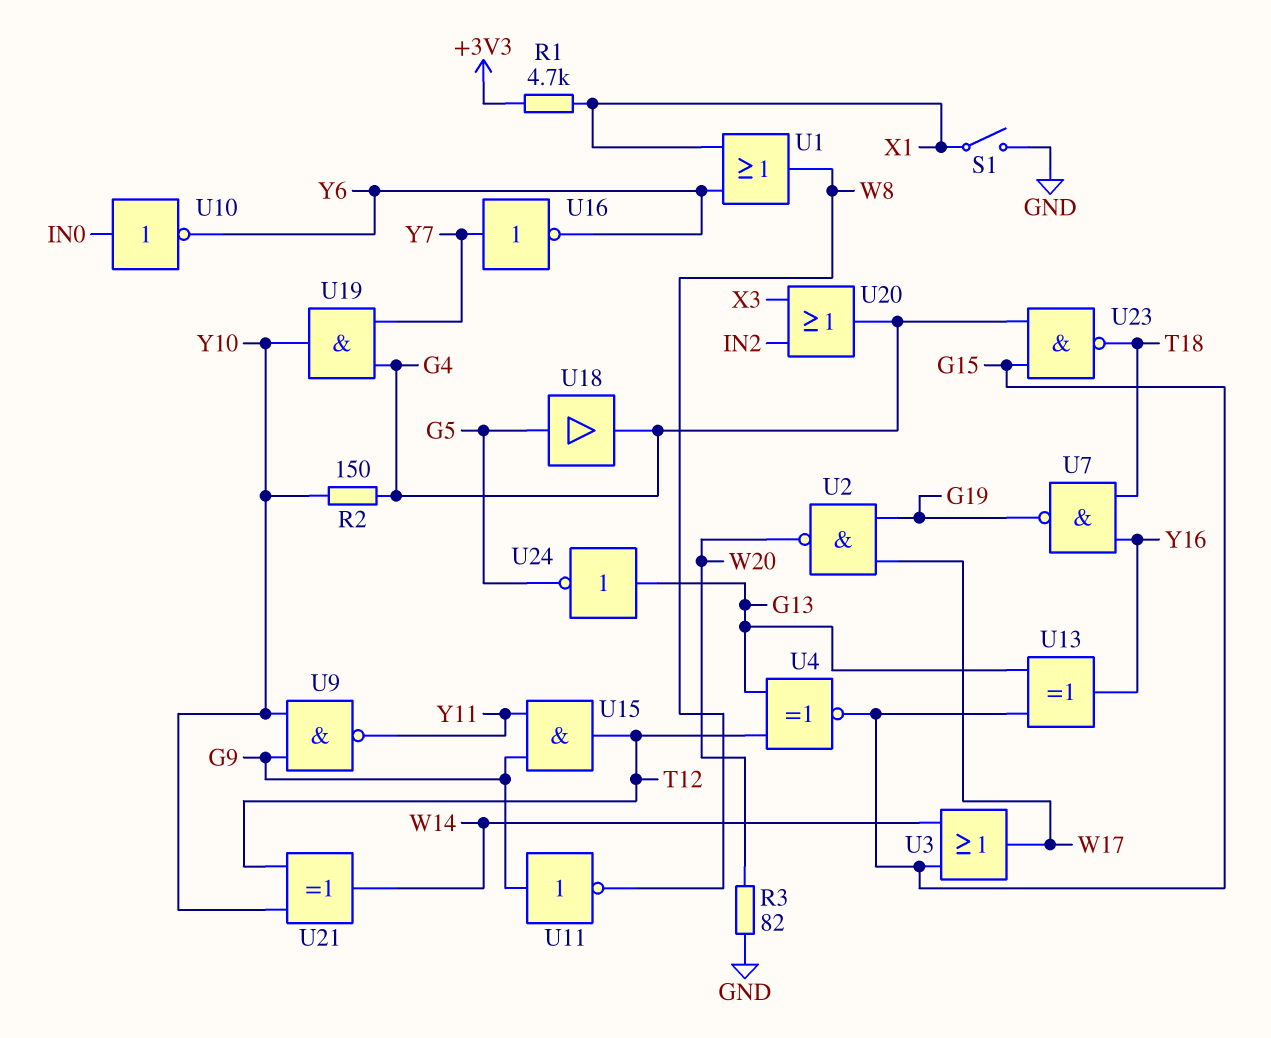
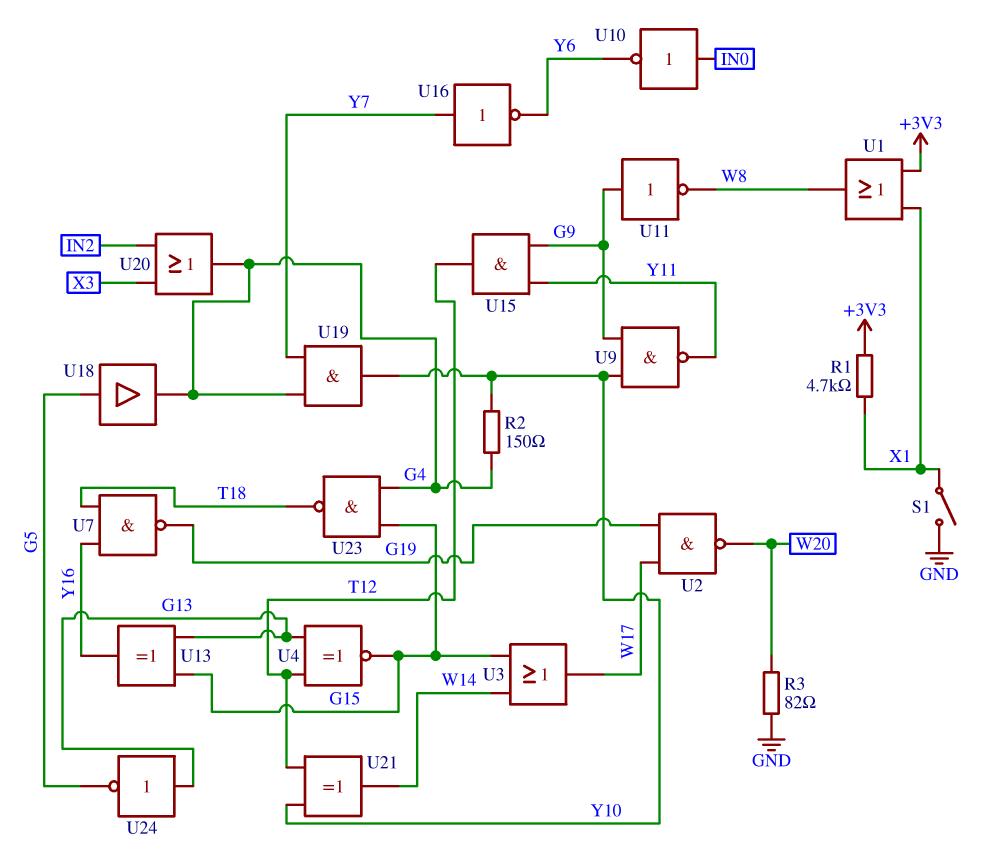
U1: OR (in X1, in Y6, out W8) -> OR (in +3V3, in X1, out W8)

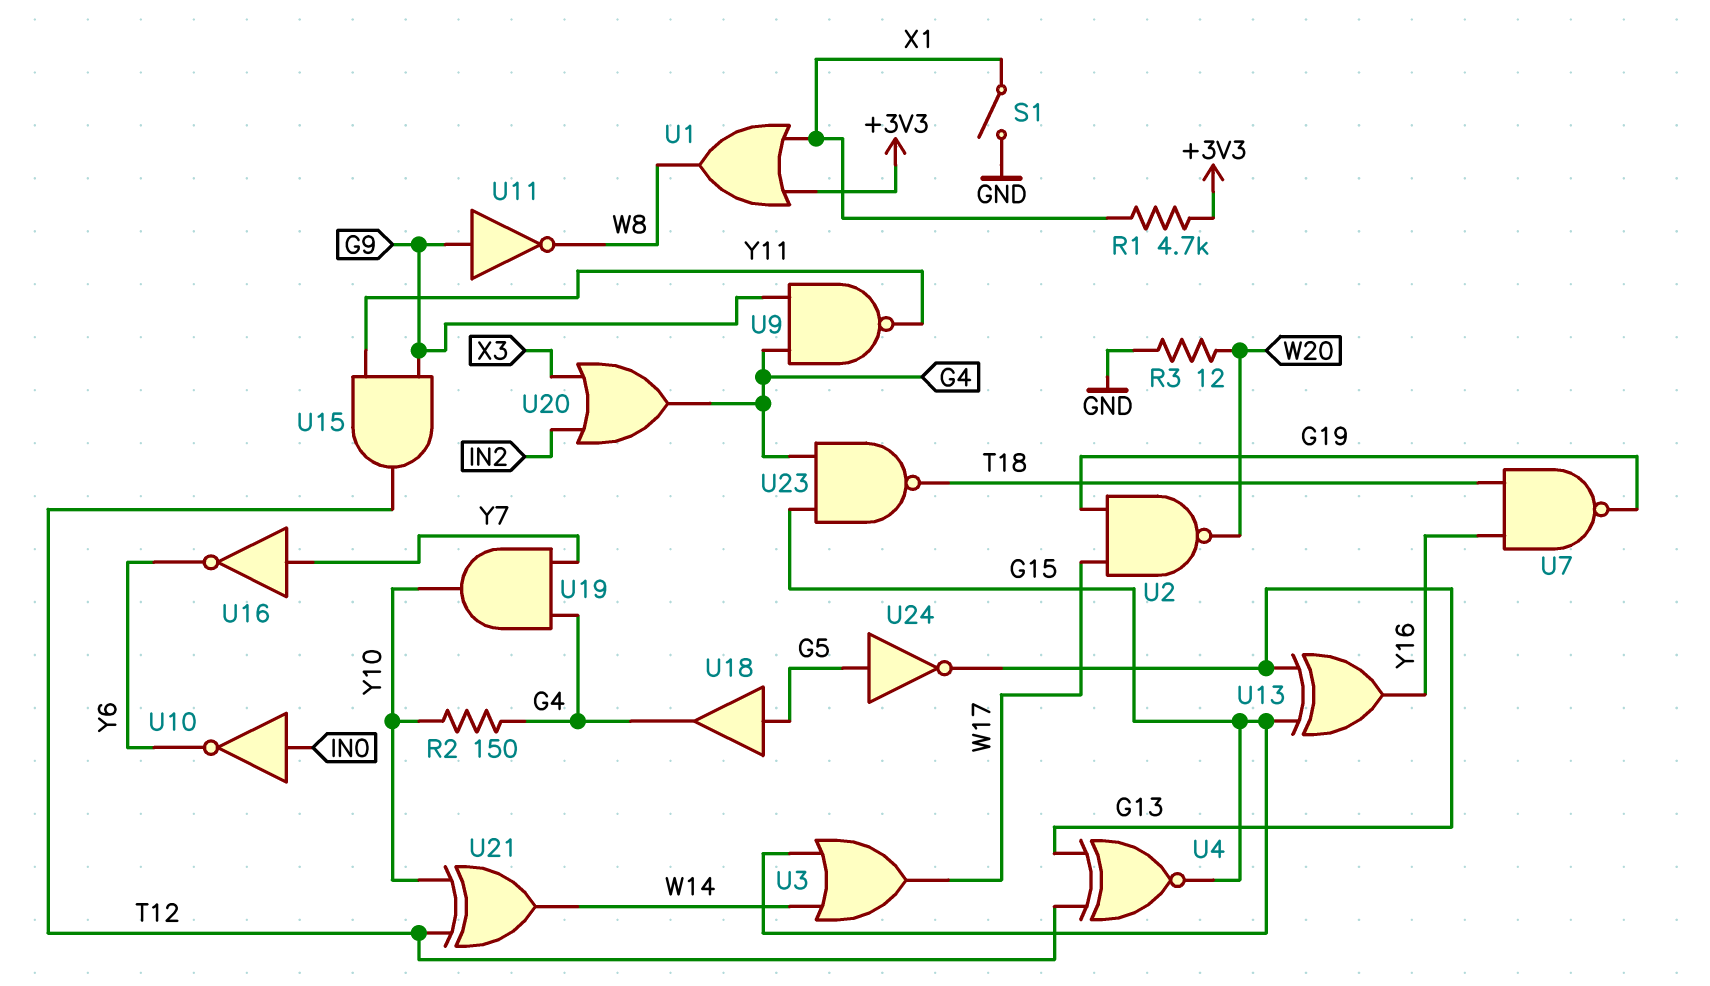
R3: 82 (GND, W20) -> 12 (GND, W20)
U9: NAND (in G9, in Y10, out Y11) -> NAND (in G4, in G9, out Y11)
U24: NOT (in G13, out G5) -> NOT (in G5, out G13)

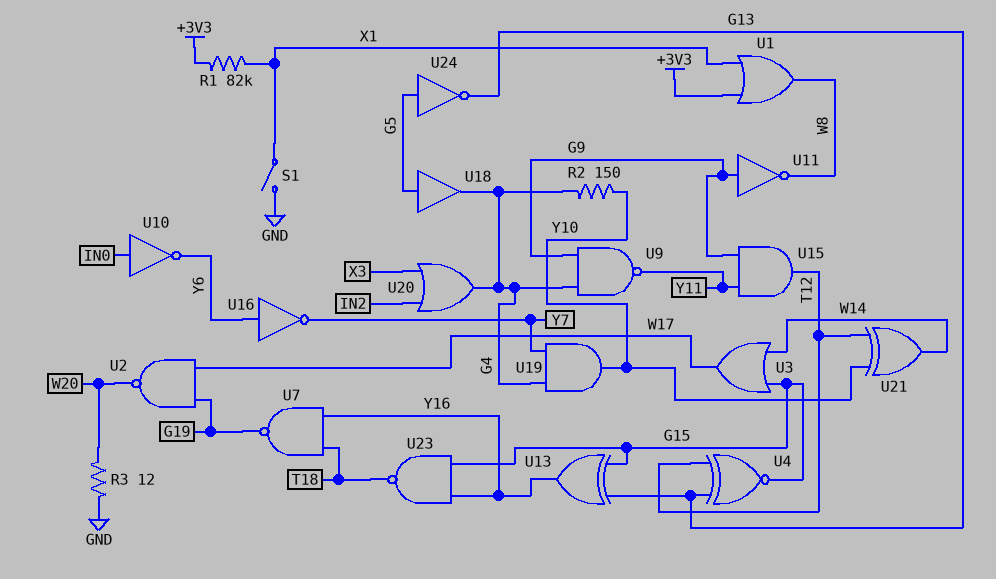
R1: 4.7k (+3V3, X1) -> 82k (+3V3, X1)
U16: NOT (in Y7, out Y6) -> NOT (in Y6, out Y7)
U23: NAND (in G4, in G15, out T18) -> NAND (in G15, in Y16, out T18)

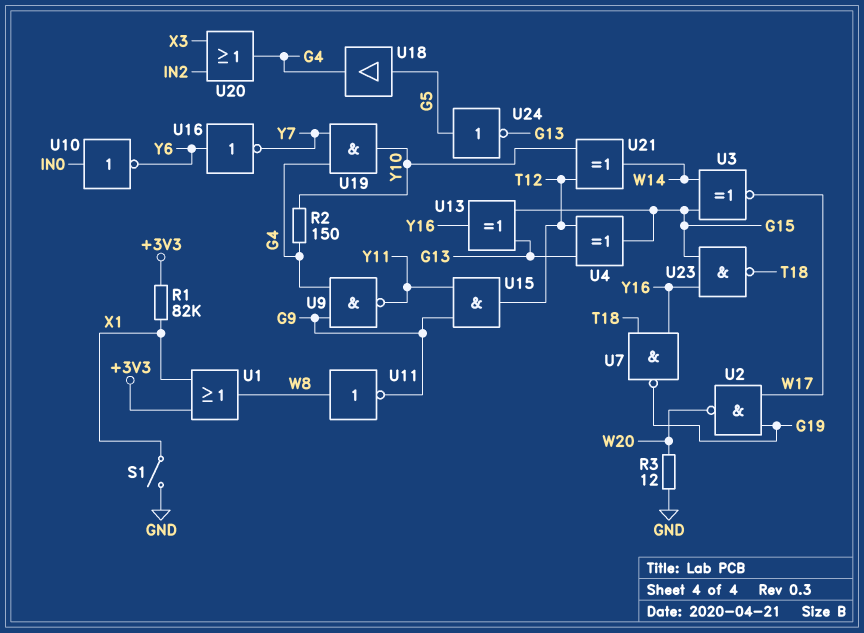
U3: OR (in G15, in W14, out W17) -> XNOR (in G15, in W14, out W17)
U4: XNOR (in G13, in T12, out G15) -> XOR (in G13, in T12, out G15)
U11: NOT (in G9, out W8) -> NOT (in W8, out G9)

